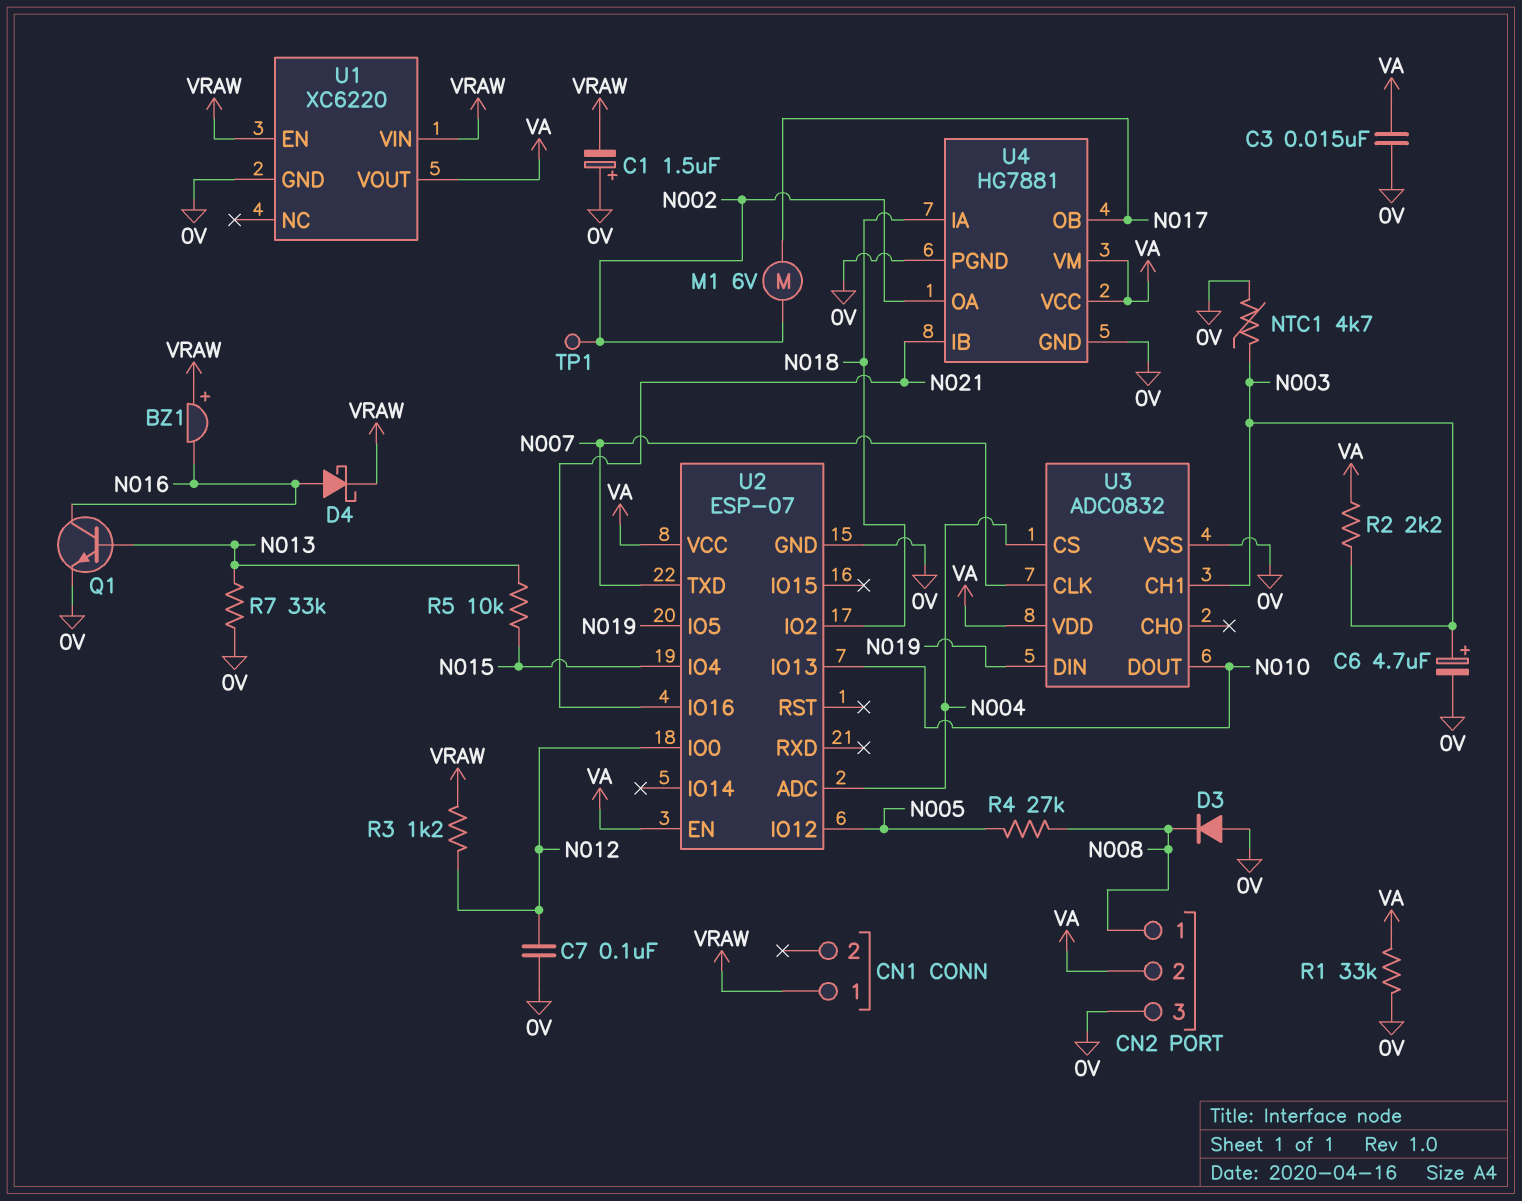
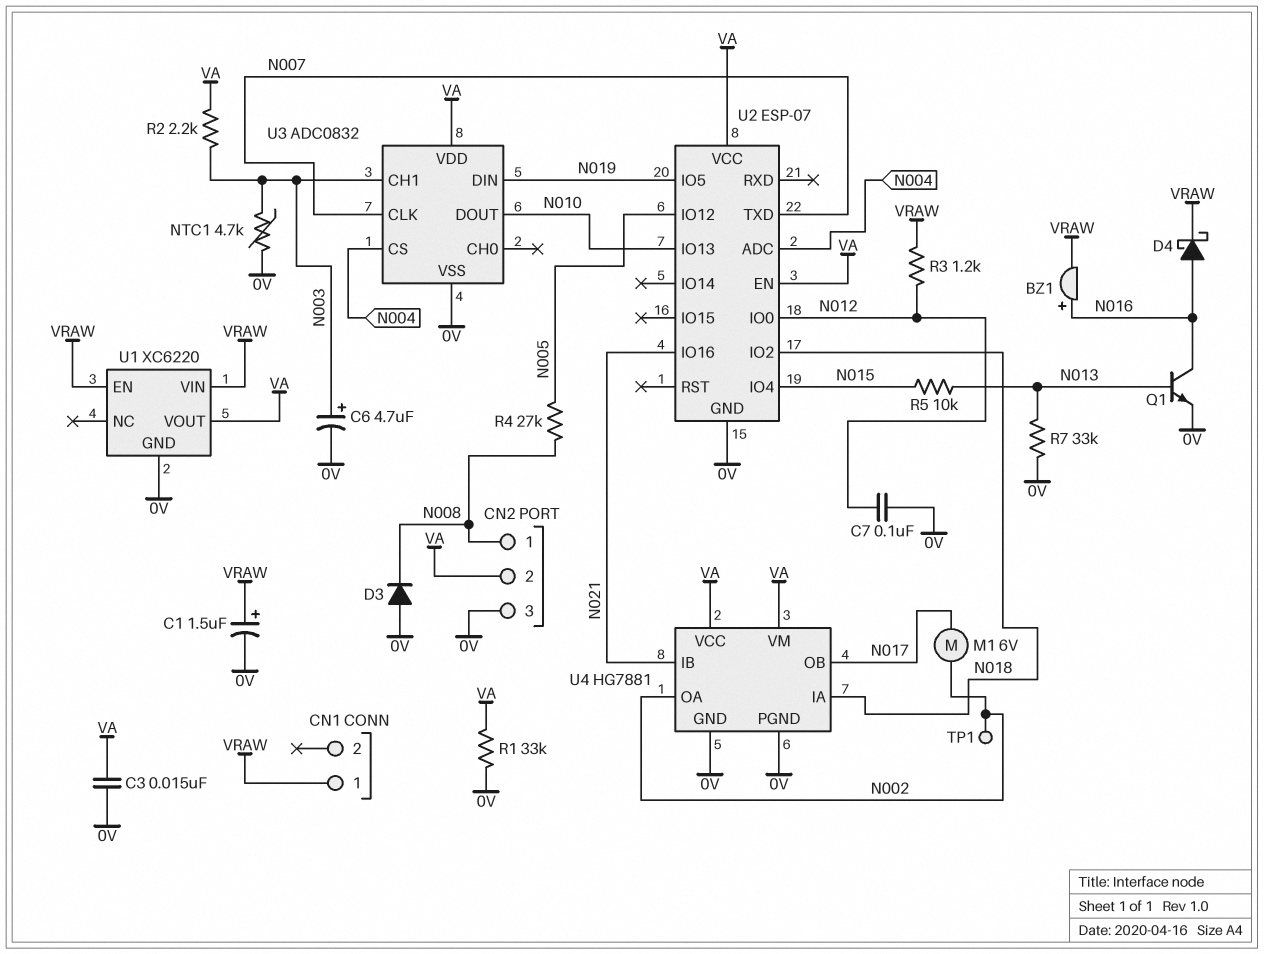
BZ1: buzzer (plus VRAW, minus N016) -> buzzer (plus N016, minus VRAW)
C1: 1.5uF (plus 0V, minus VRAW) -> 1.5uF (plus VRAW, minus 0V)

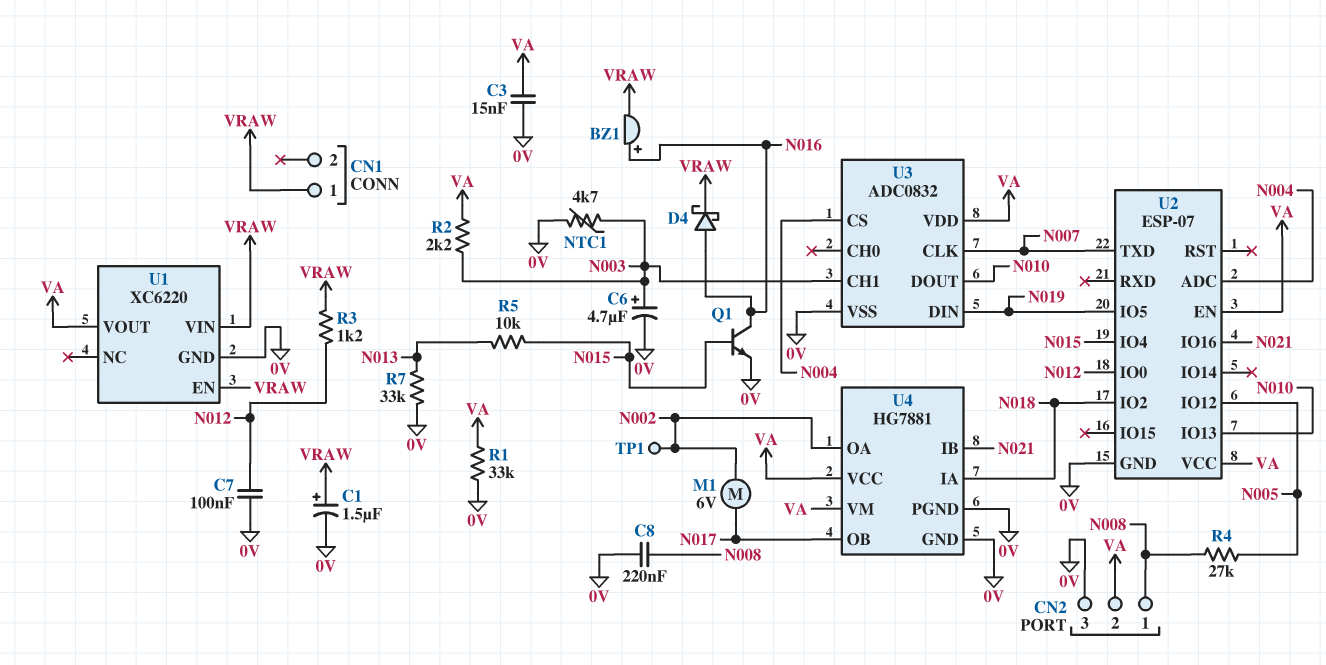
C8: none -> 220nF (0V, N008)
D3: diode (A 0V, K N008) -> none
Q1: NPN (B N013, C N016, E 0V) -> NPN (B N015, C N016, E 0V)

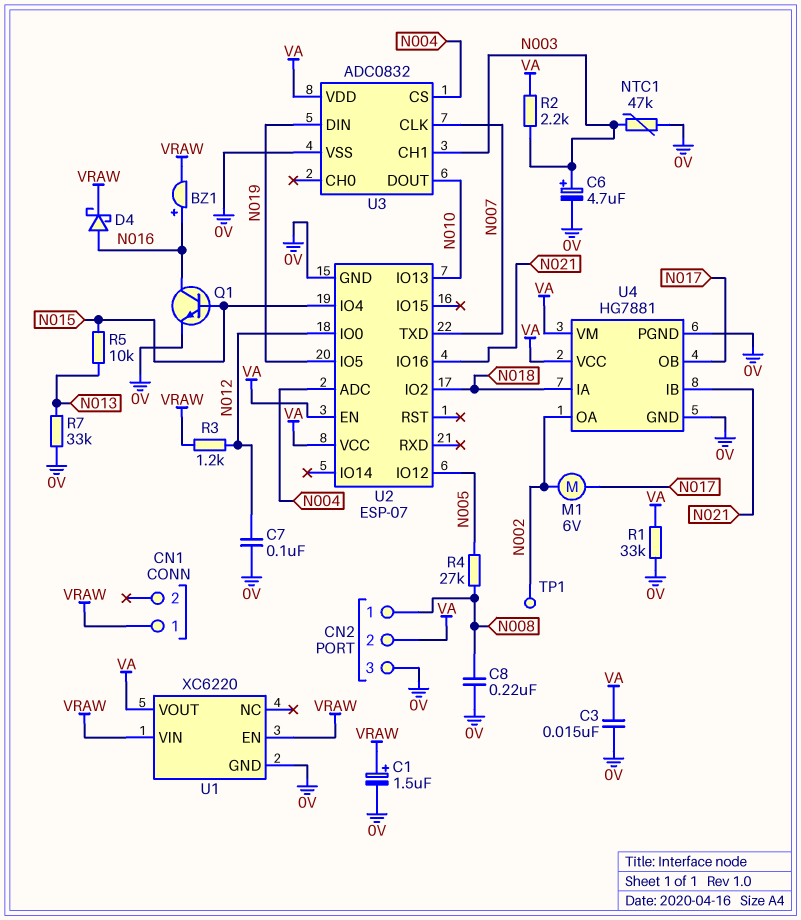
NTC1: 4.7k (0V, N003) -> 47k (0V, N003)

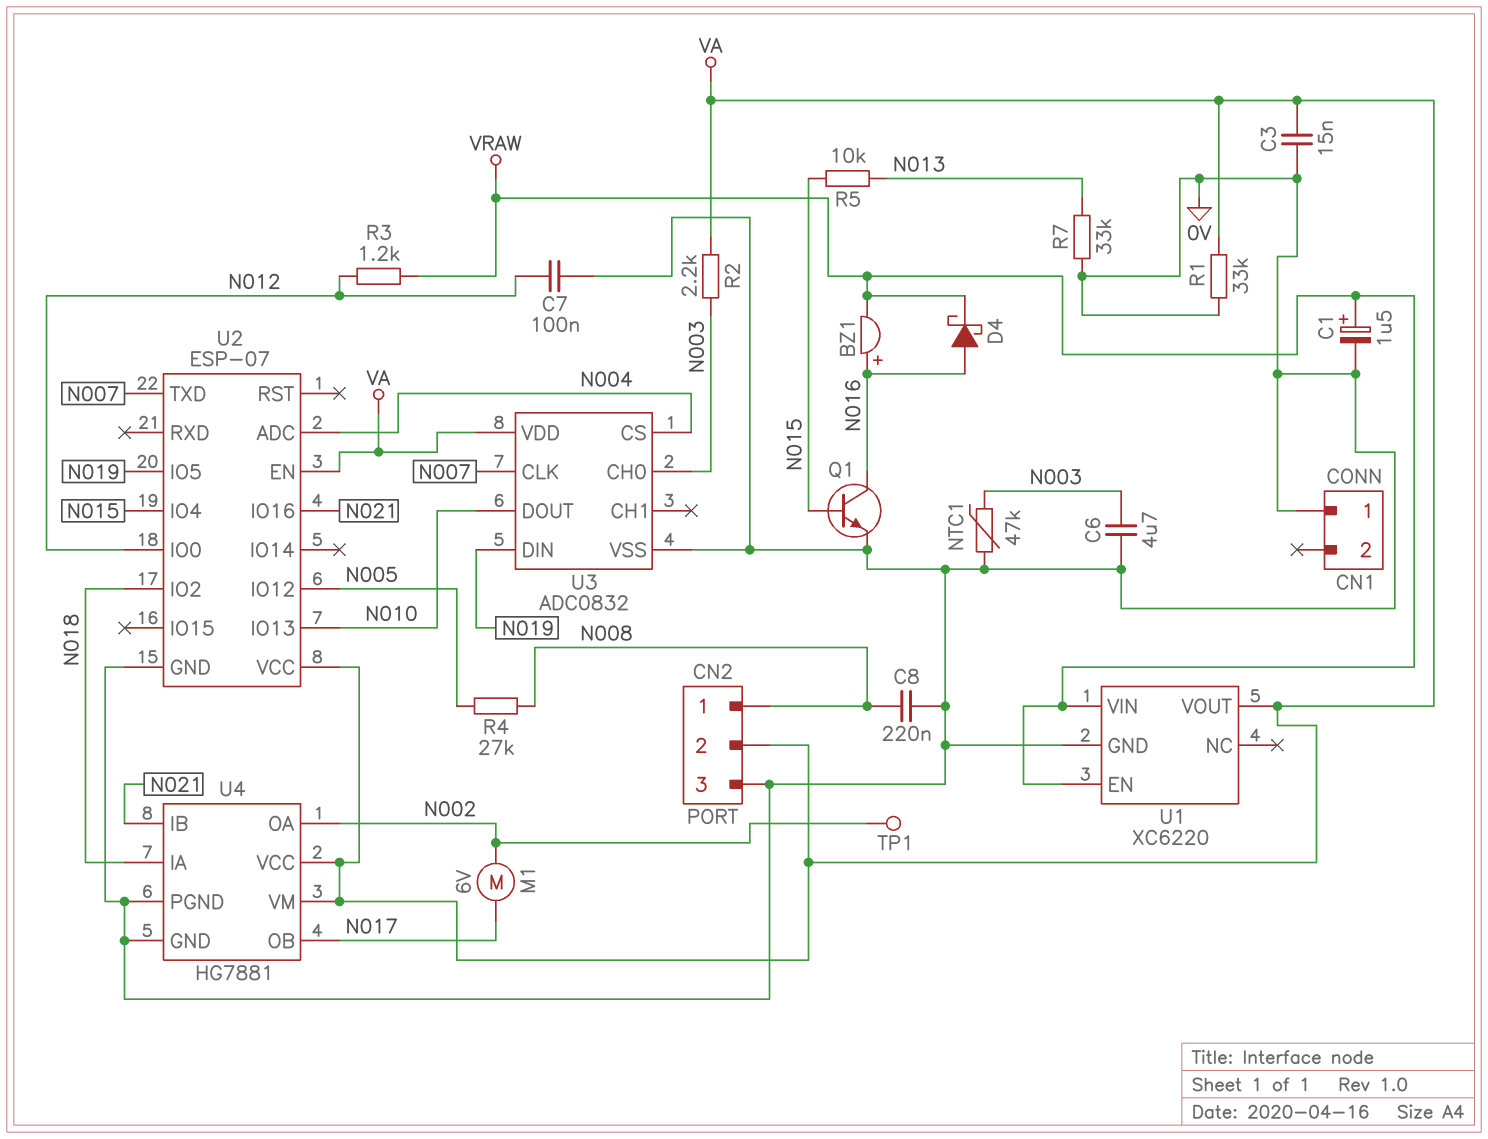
C6: 4.7uF (plus N003, minus 0V) -> 4.7uF (0V, N003)
CN1 pin 1: VRAW -> 0V
U3 pin CH0: none -> N003
U3 pin CH1: N003 -> none

